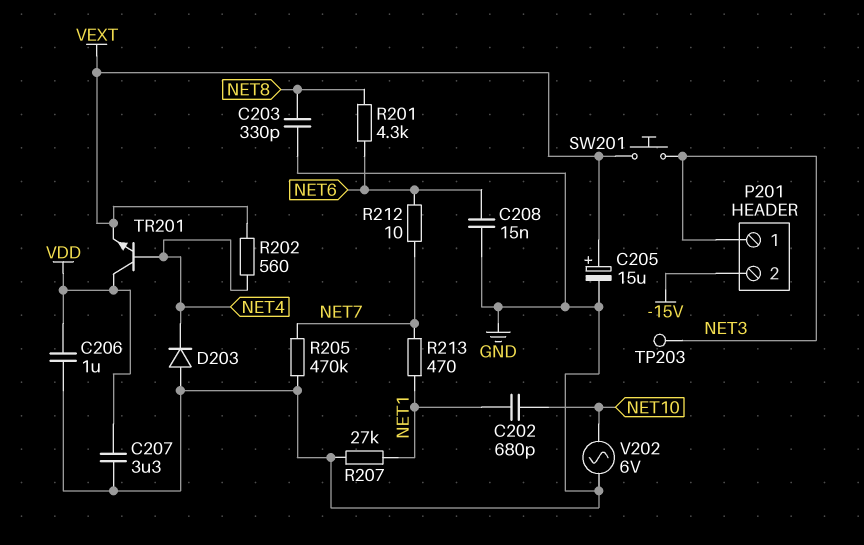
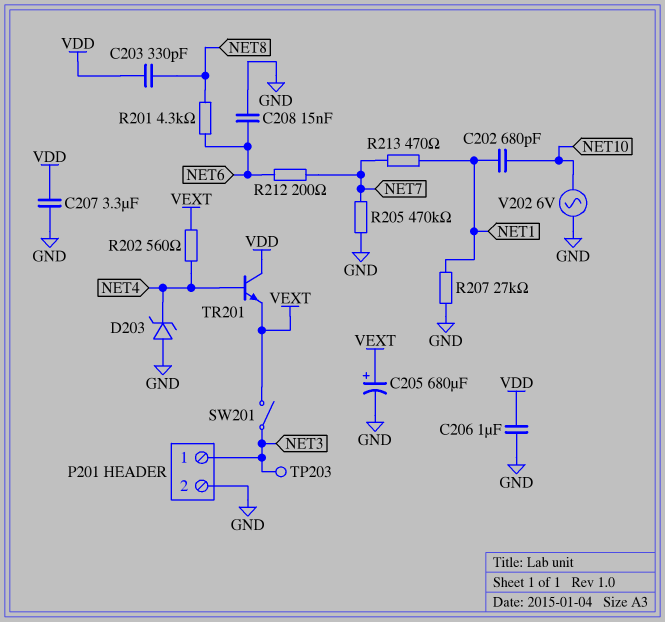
C203: 330pF (GND, NET8) -> 330pF (NET8, VDD)
C205: 15uF (plus VEXT, minus GND) -> 680uF (plus VEXT, minus GND)
D203: diode (A GND, K NET4) -> zener (A GND, K NET4)
P201 pin 2: -15V -> GND
R212: 10 (NET6, NET7) -> 200 (NET6, NET7)
SW201: button (NET3, VEXT) -> switch (NET3, VEXT)

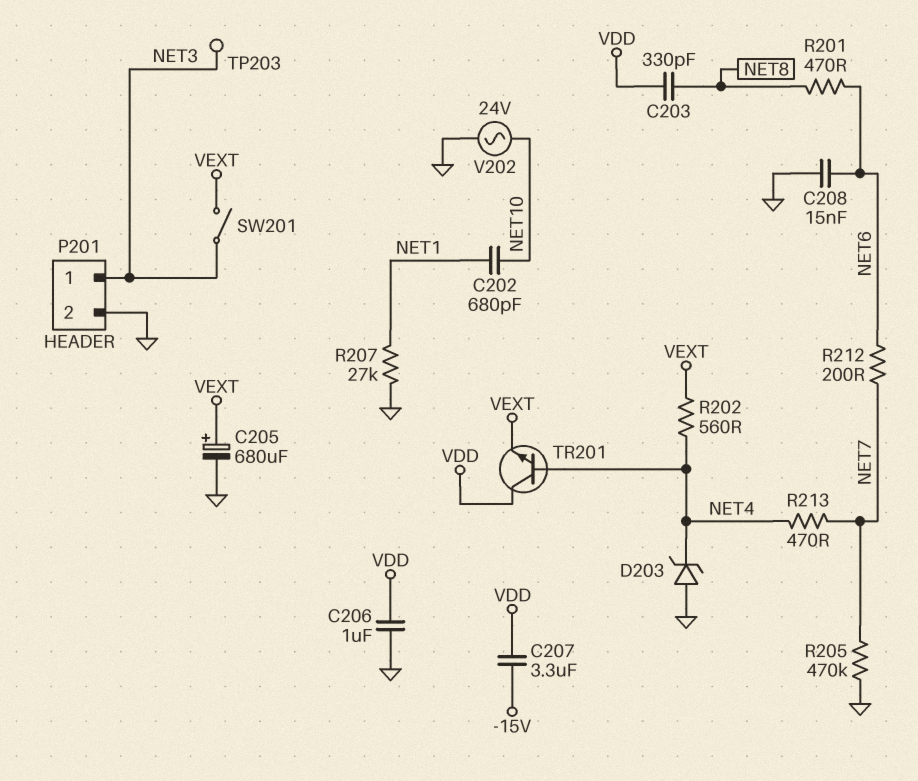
C207: 3.3uF (GND, VDD) -> 3.3uF (-15V, VDD)
R201: 4.3k (NET6, NET8) -> 470 (NET6, NET8)
R213: 470 (NET1, NET7) -> 470 (NET4, NET7)
V202: AC 6V (GND, NET10) -> AC 24V (GND, NET10)

